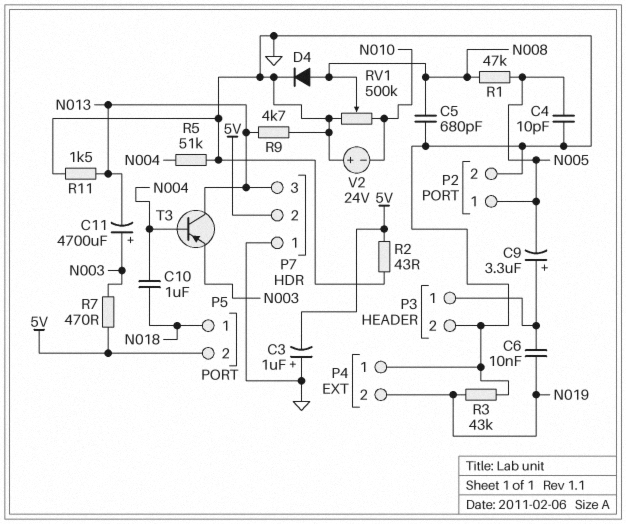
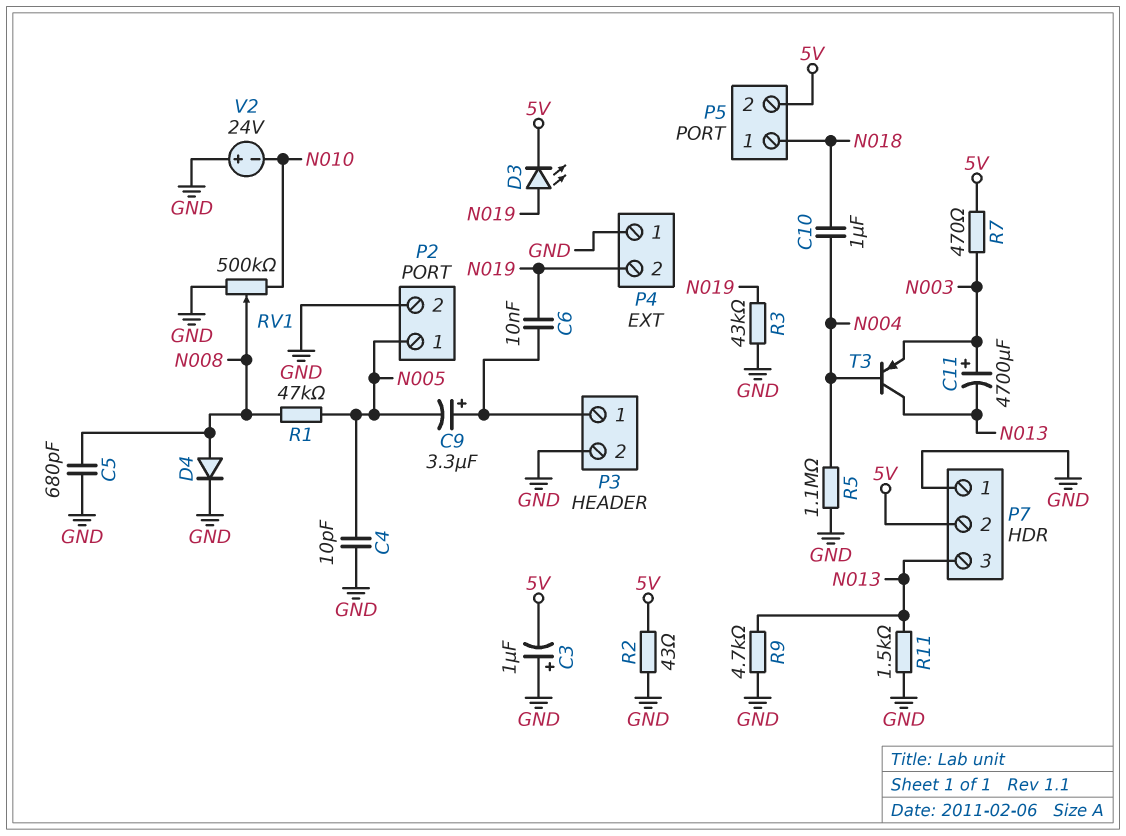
D3: none -> LED (A N019, K 5V)
R5: 51k (GND, N004) -> 1.1M (GND, N004)

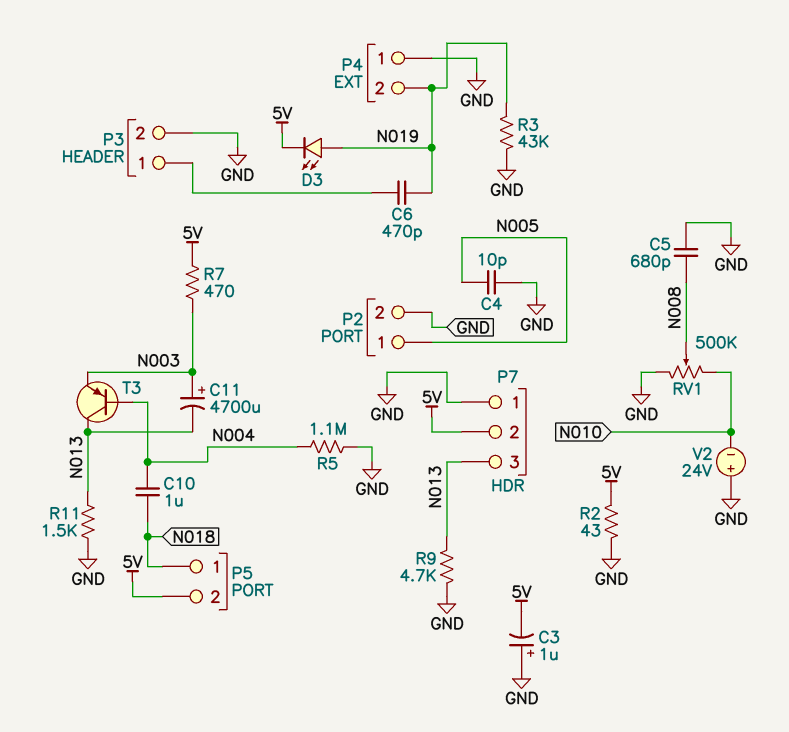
C6: 10nF (N019, P3/1) -> 470pF (N019, P3/1)
C9: 3.3uF (plus P3/1, minus N005) -> none
D4: diode (A N008, K GND) -> none
R1: 47k (N005, N008) -> none

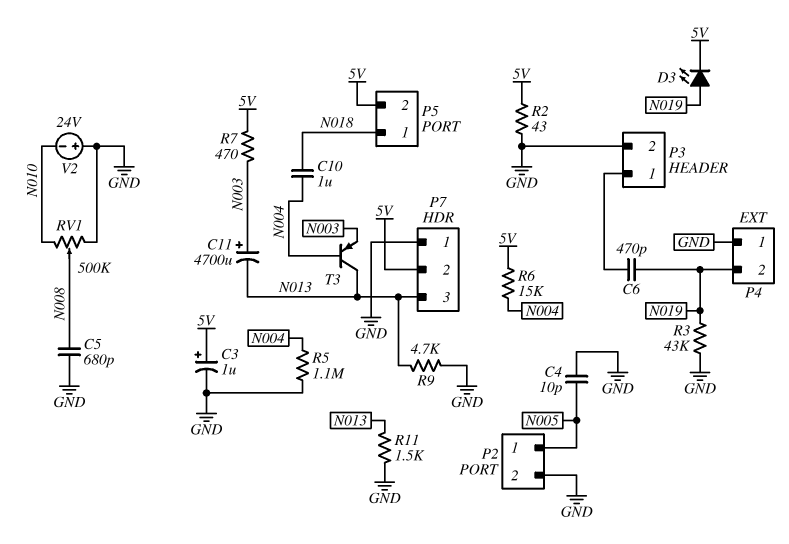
C3: 1uF (plus GND, minus 5V) -> 1uF (plus 5V, minus GND)
R6: none -> 15k (5V, N004)

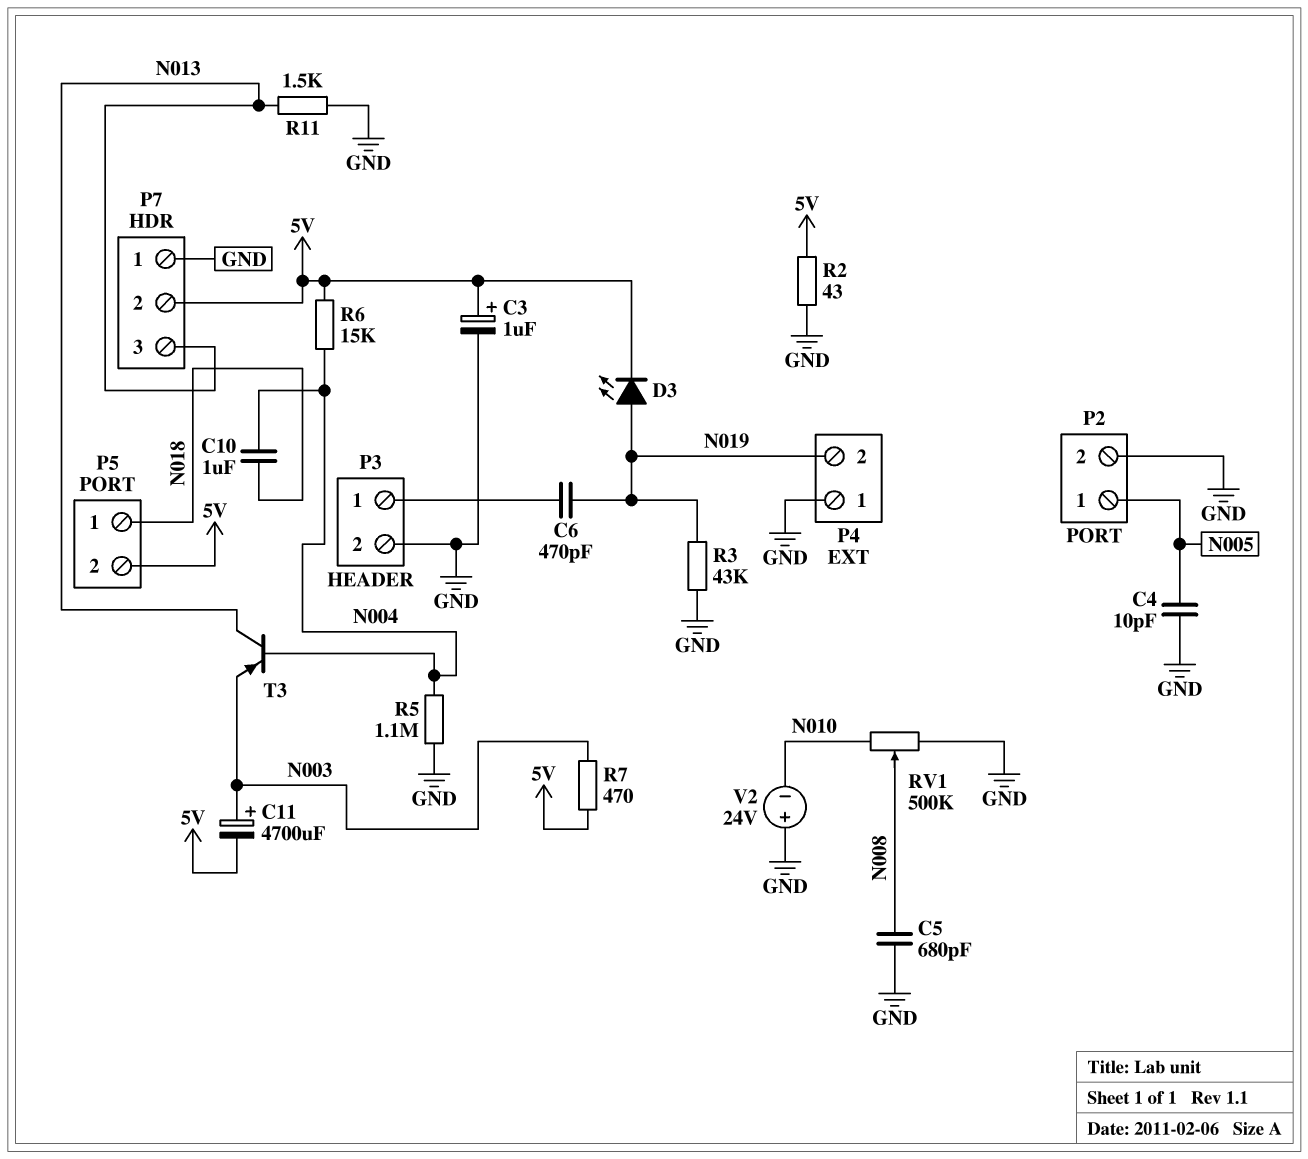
C11: 4700uF (plus N003, minus N013) -> 4700uF (plus N003, minus 5V)
R9: 4.7k (GND, N013) -> none

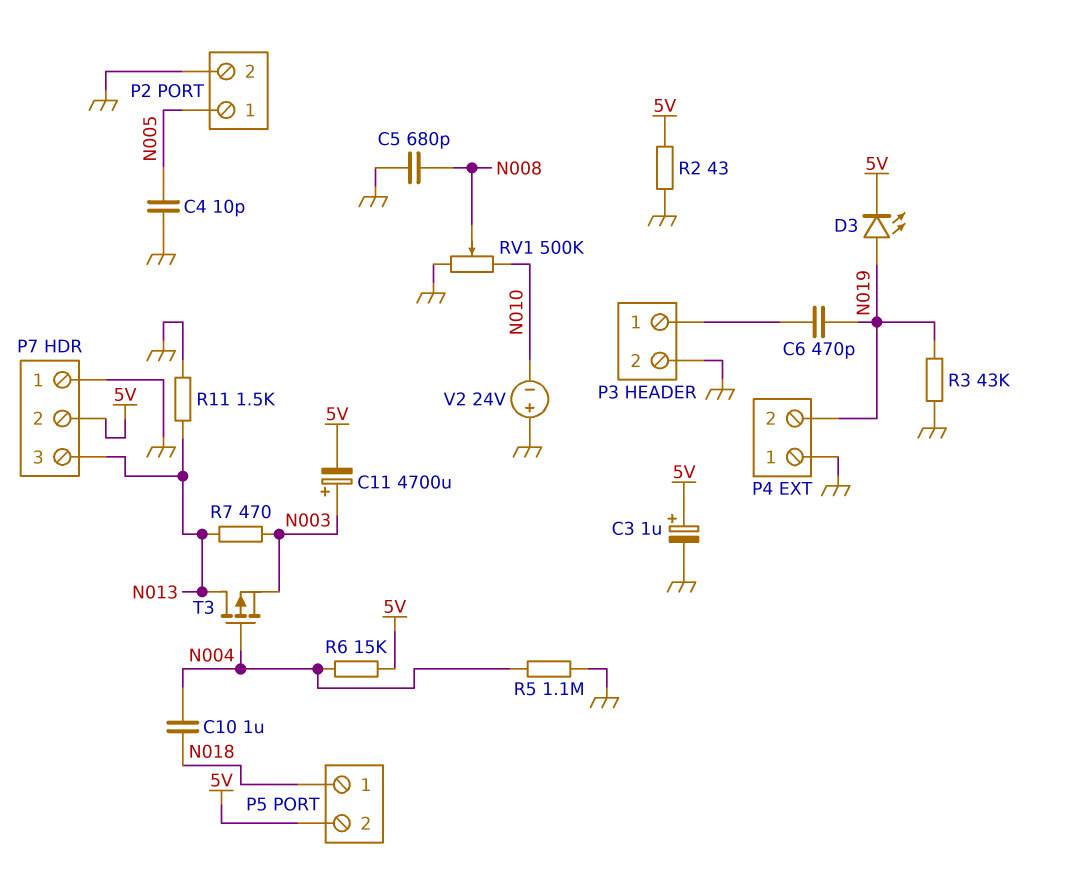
R7: 470 (5V, N003) -> 470 (N003, N013)
T3: PNP (B N004, C N013, E N003) -> PMOS (G N004, D N013, S N003)

